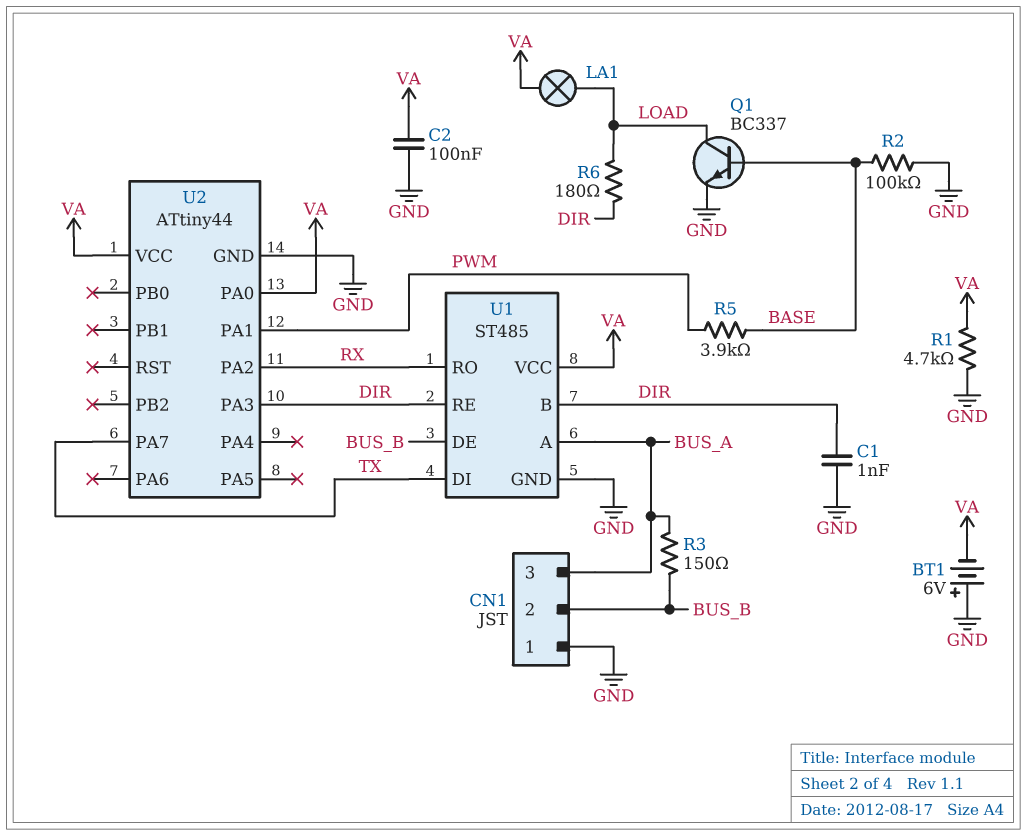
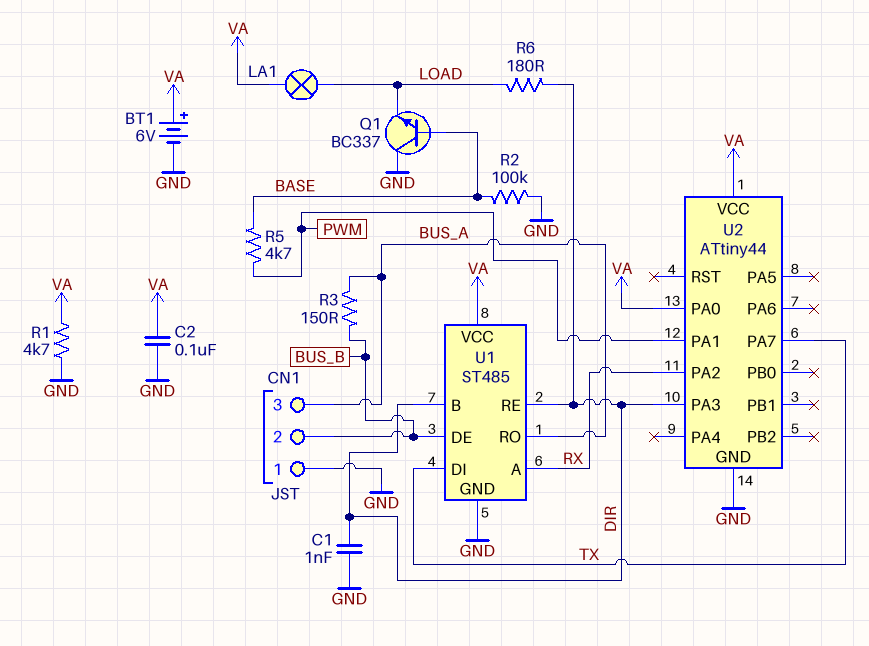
BT1: 6V (plus GND, minus VA) -> 6V (plus VA, minus GND)
Q1: NPN BC337 (B BASE, C LOAD, E GND) -> NPN BC337 (B BASE, C GND, E LOAD)
R5: 3.9k (BASE, PWM) -> 4.7k (BASE, PWM)
U1 pin A: BUS_A -> RX
U1 pin RO: RX -> BUS_A

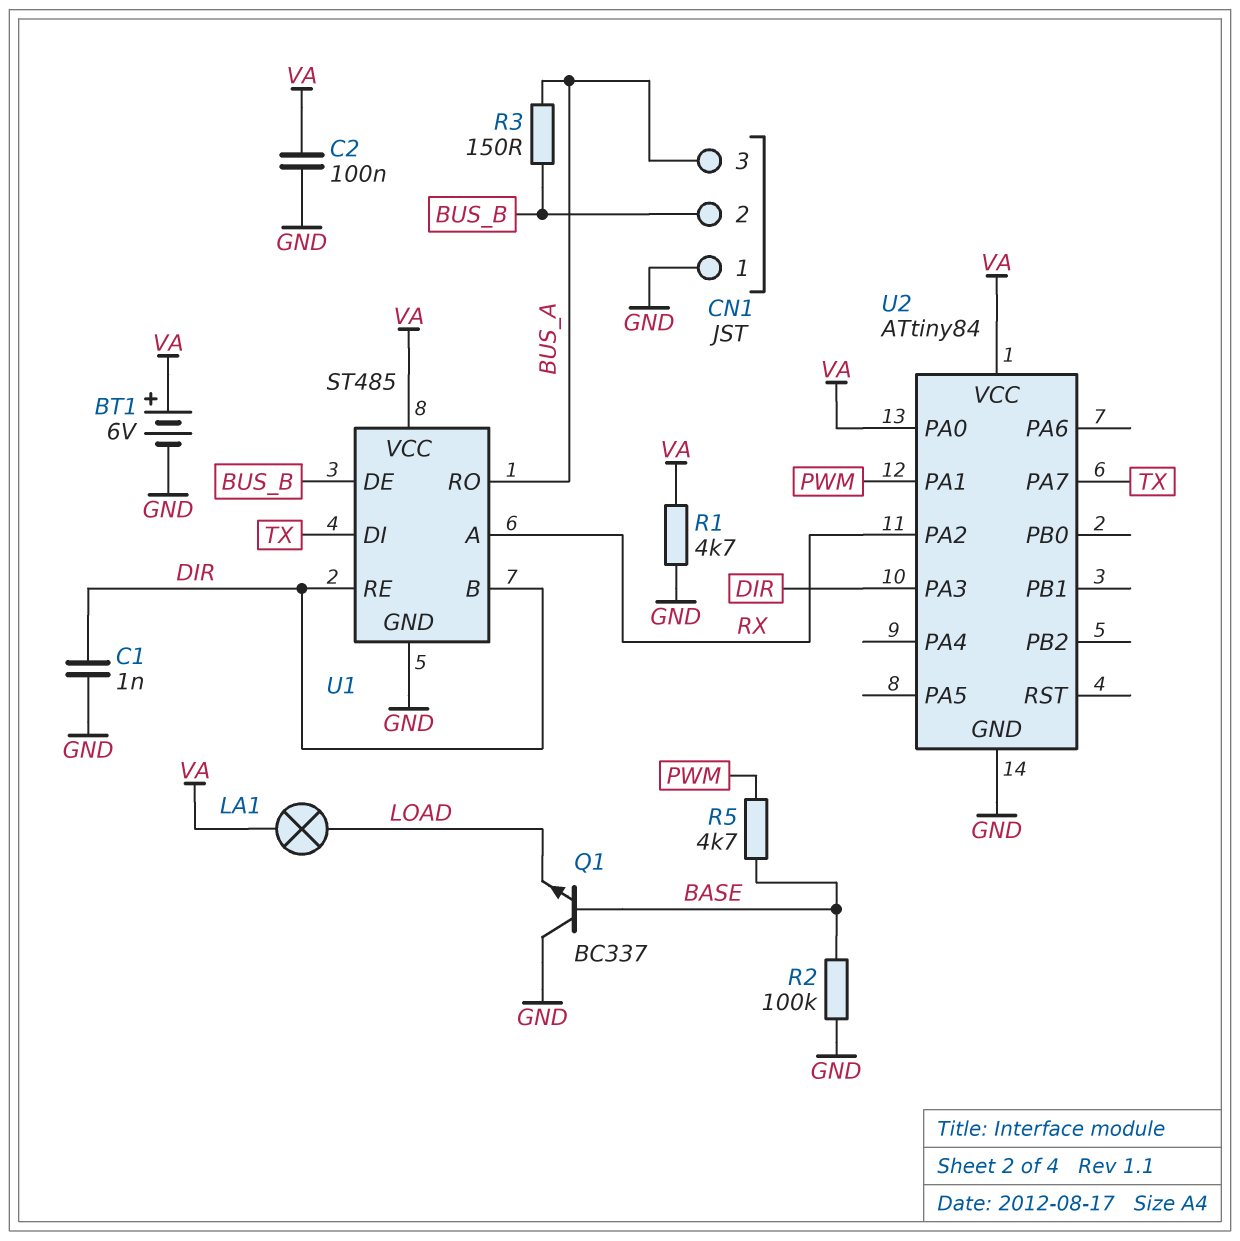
R6: 180 (DIR, LOAD) -> none
U2: ATtiny44 -> ATtiny84

